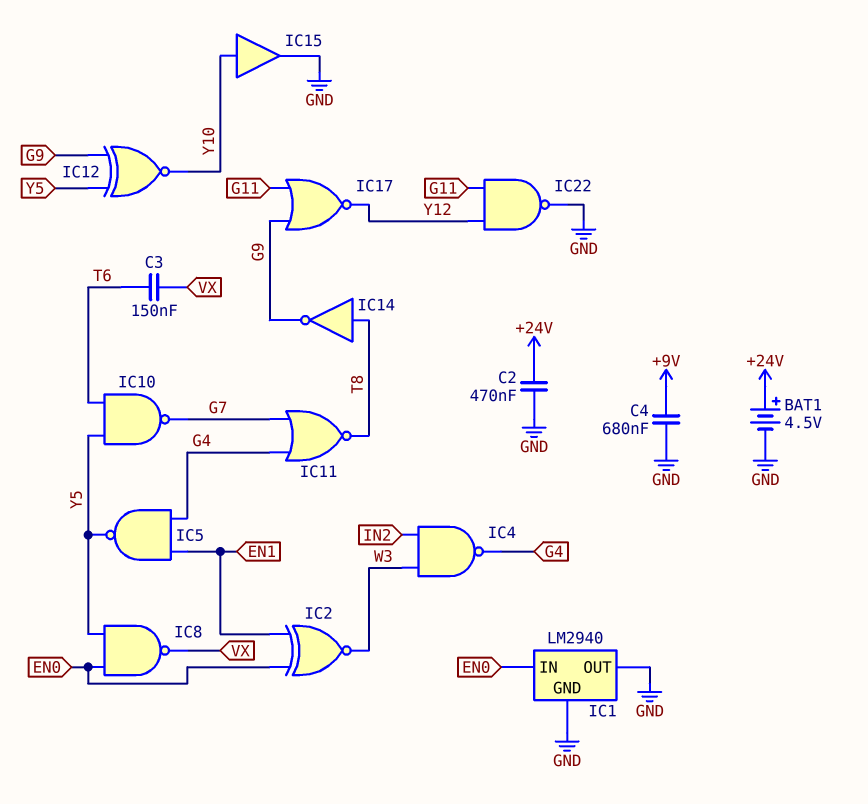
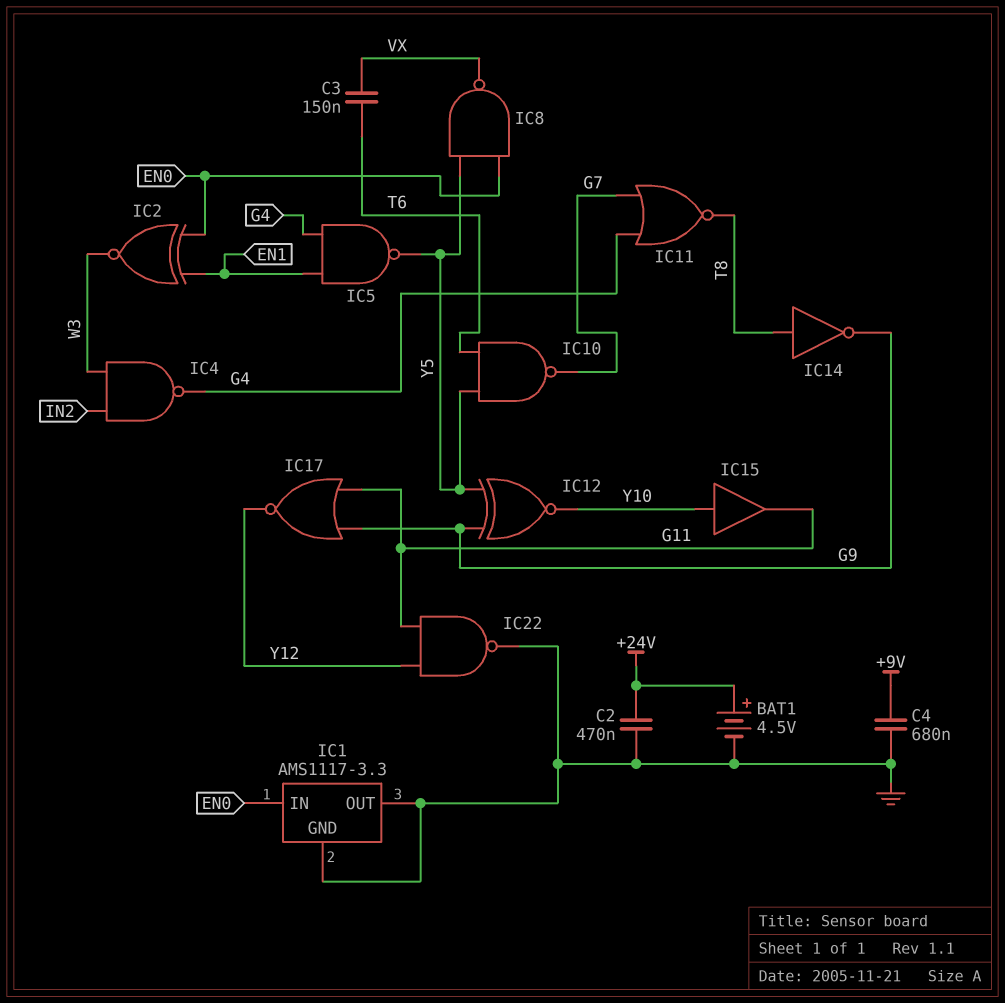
IC1: LM2940 -> AMS1117-3.3
IC15: buffer (in Y10, out GND) -> buffer (in Y10, out G11)

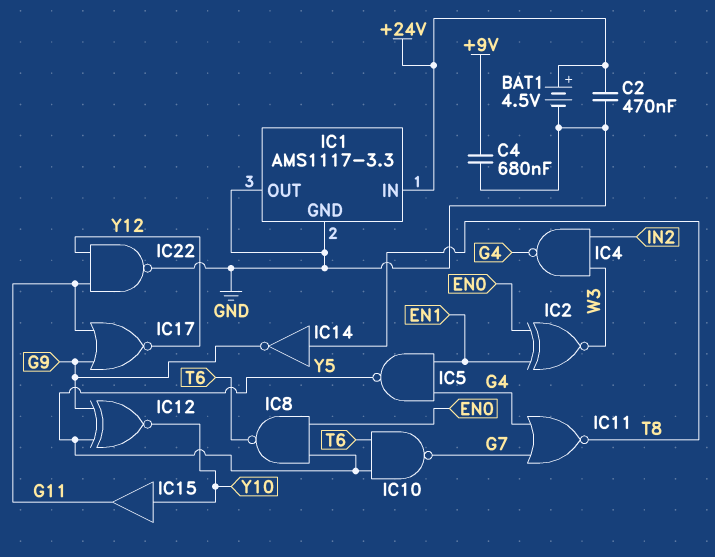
C3: 150nF (T6, VX) -> none
IC1 pin IN: EN0 -> +24V
IC8: NAND (in EN0, in Y5, out VX) -> NAND (in EN0, in Y5, out T6)

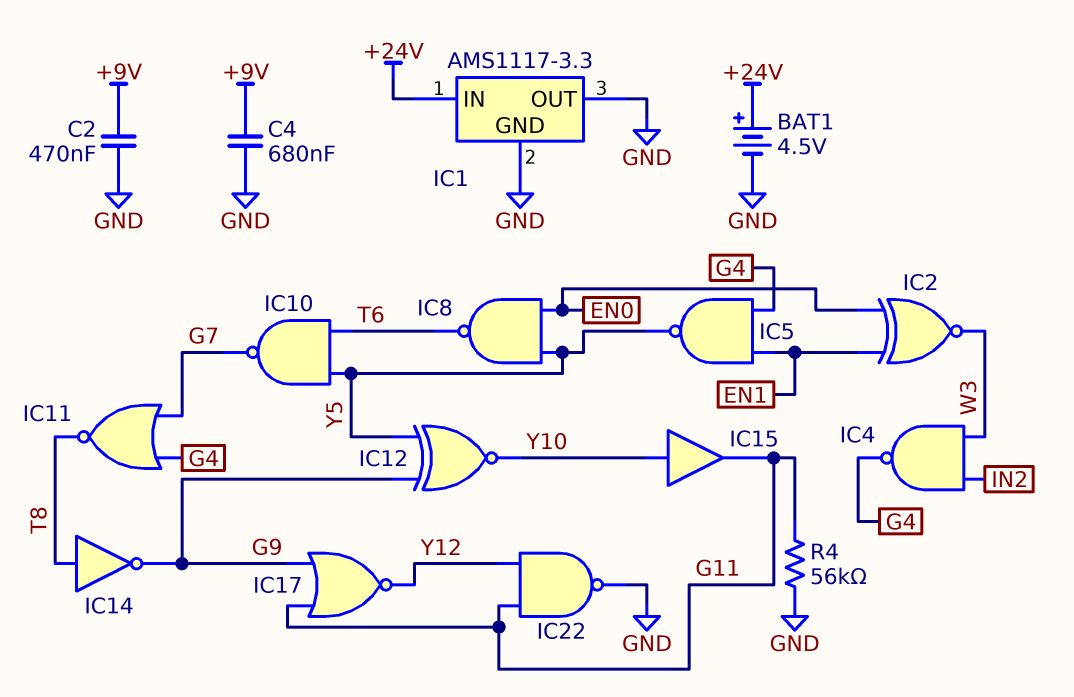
C2: 470nF (+24V, GND) -> 470nF (+9V, GND)
R4: none -> 56k (G11, GND)

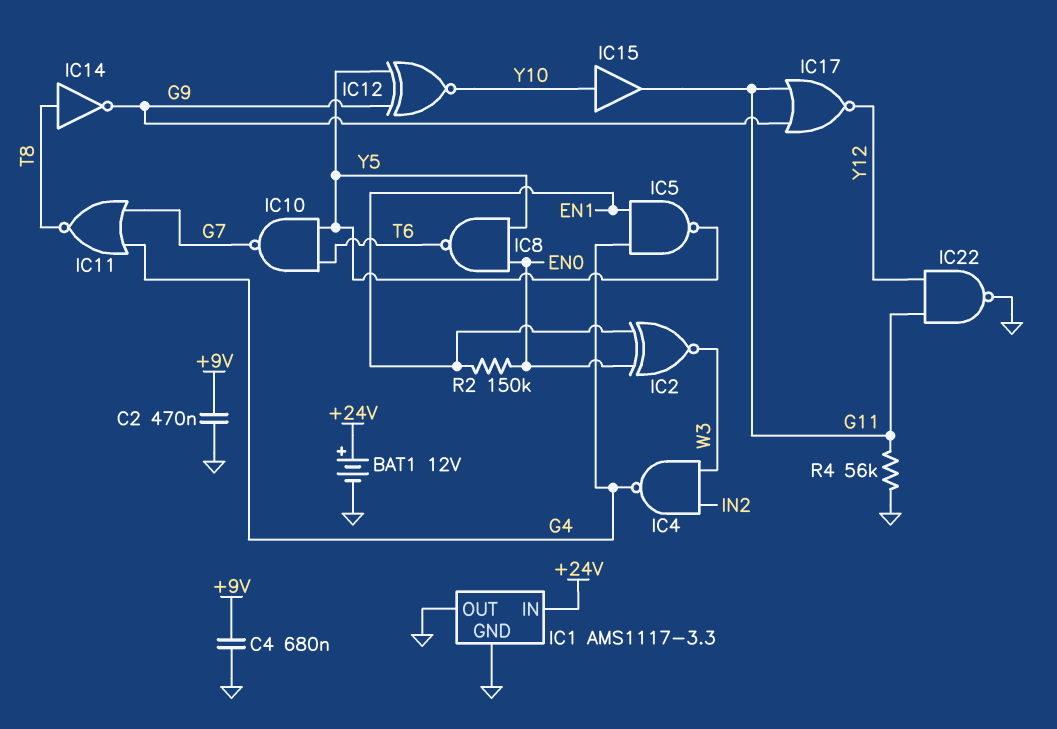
BAT1: 4.5V (plus +24V, minus GND) -> 12V (plus +24V, minus GND)
R2: none -> 150k (EN0, EN1)

